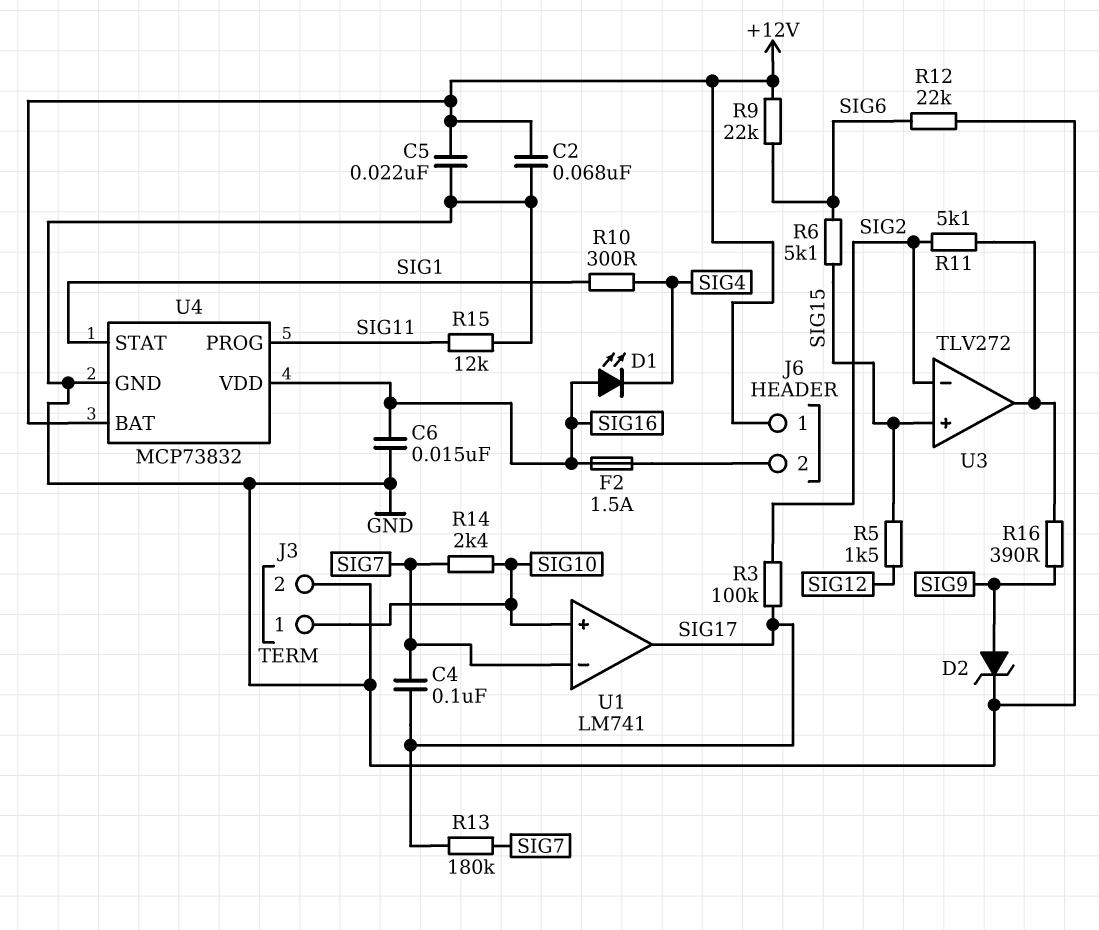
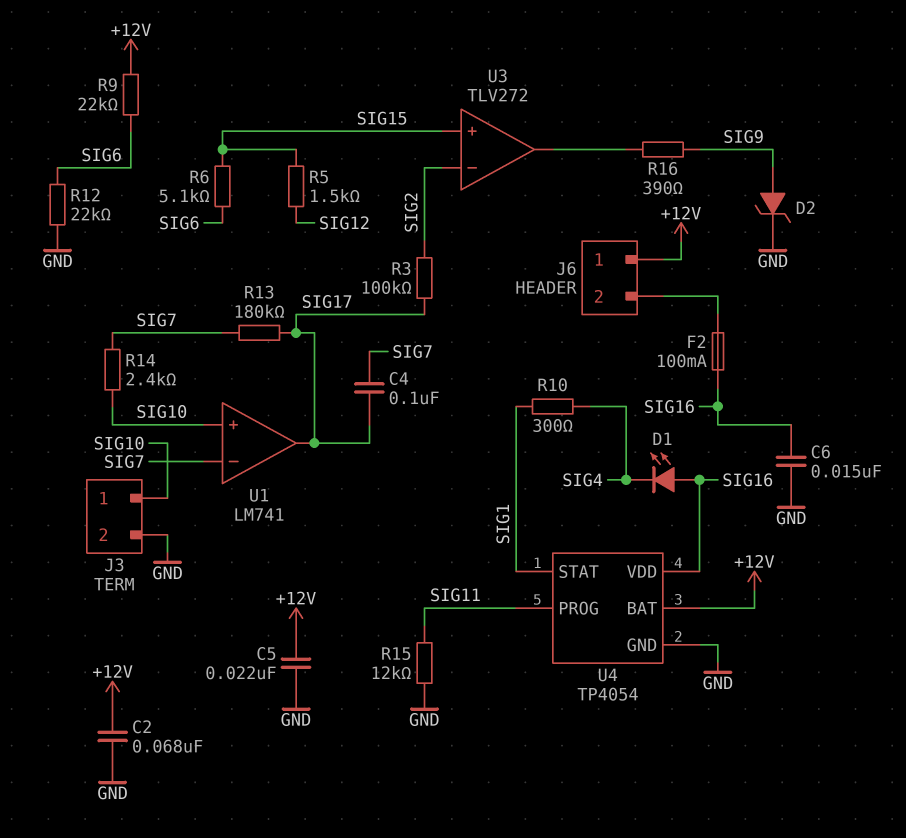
F2: 1.5A (J6/2, SIG16) -> 100mA (J6/2, SIG16)
R11: 5.1k (SIG2, U3/out) -> none
U4: MCP73832 -> TP4054

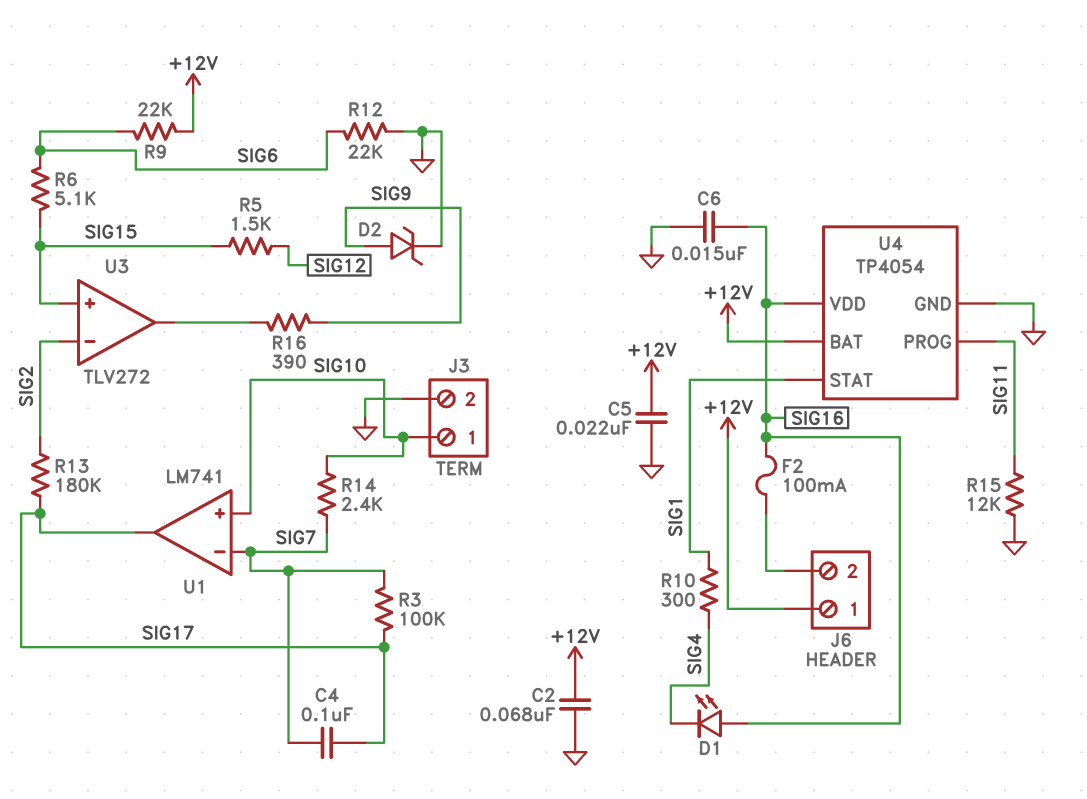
R3: 100k (SIG2, SIG17) -> 100k (SIG7, SIG17)
R13: 180k (SIG7, SIG17) -> 180k (SIG2, SIG17)

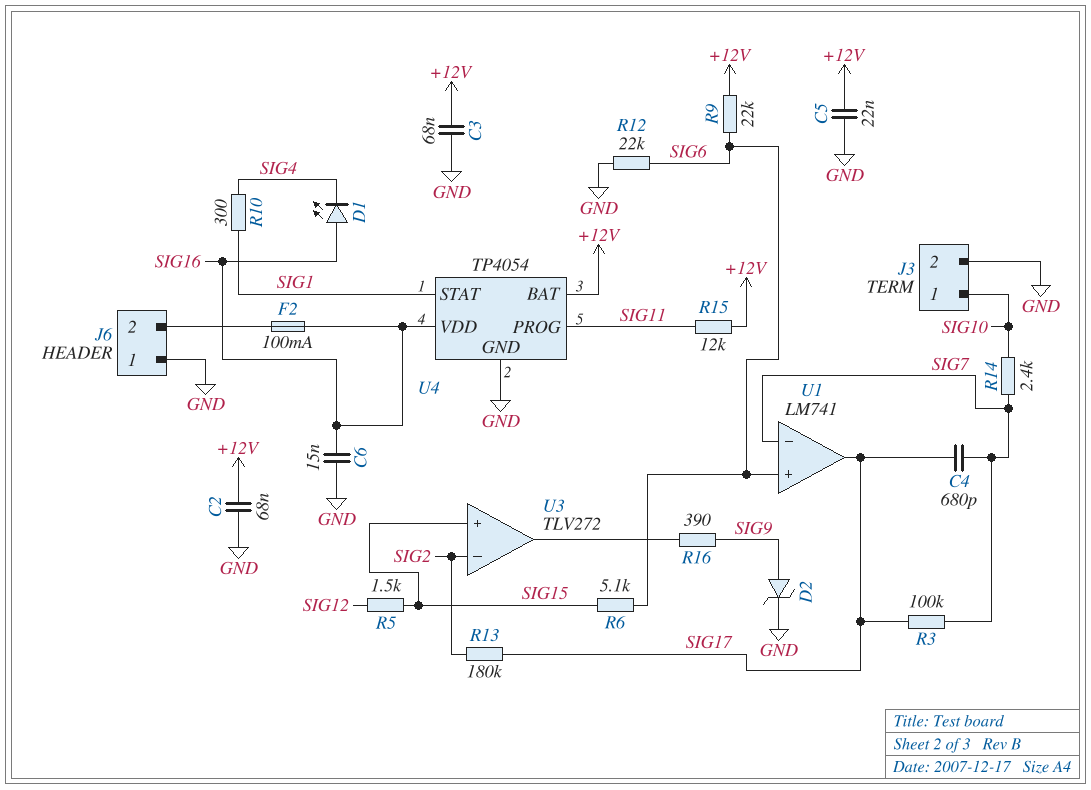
C3: none -> 68nF (+12V, GND)
C4: 100nF (SIG7, SIG17) -> 680pF (SIG7, SIG17)
J6 pin 1: +12V -> GND
R15: 12k (GND, SIG11) -> 12k (+12V, SIG11)
U1 pin in+: SIG10 -> SIG6

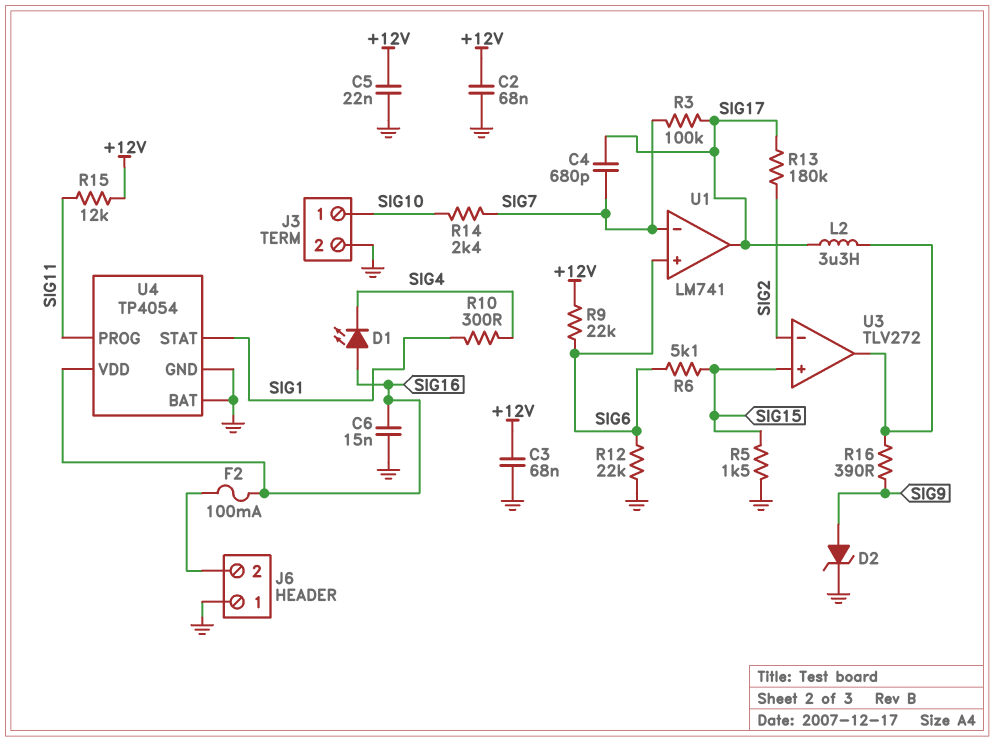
L2: none -> 3.3uH (SIG17, U3/out)
R5: 1.5k (SIG12, SIG15) -> 1.5k (GND, SIG15)
U4 pin BAT: +12V -> GND

